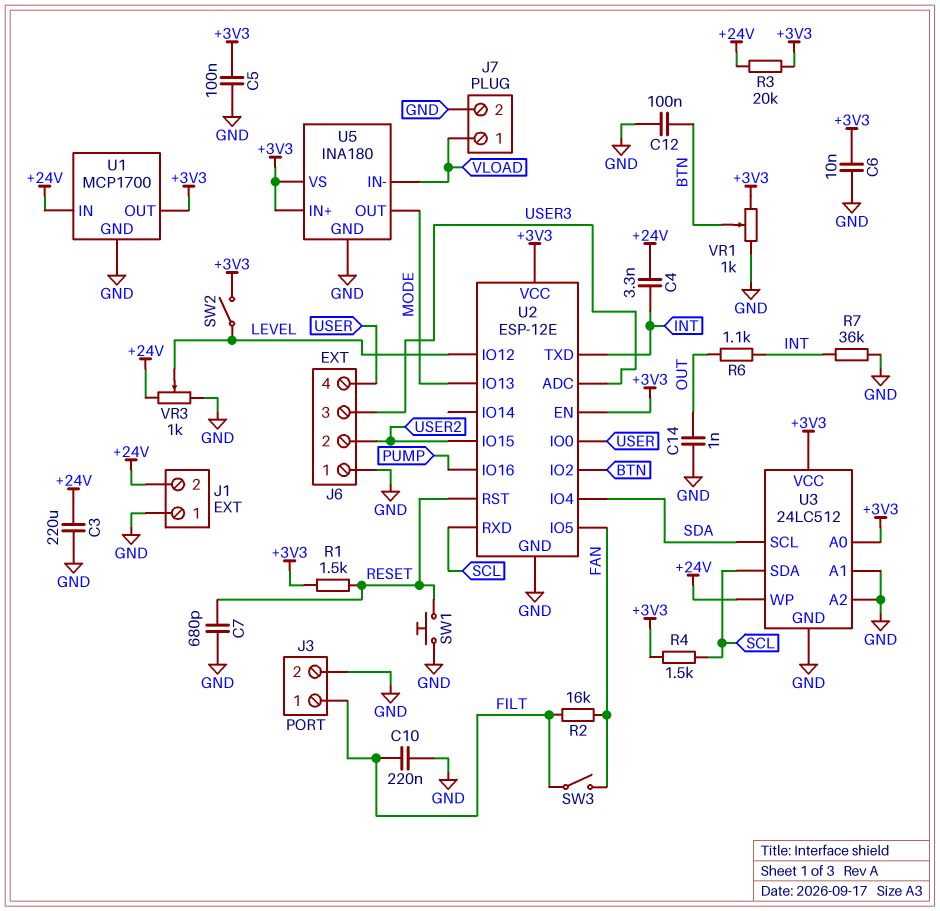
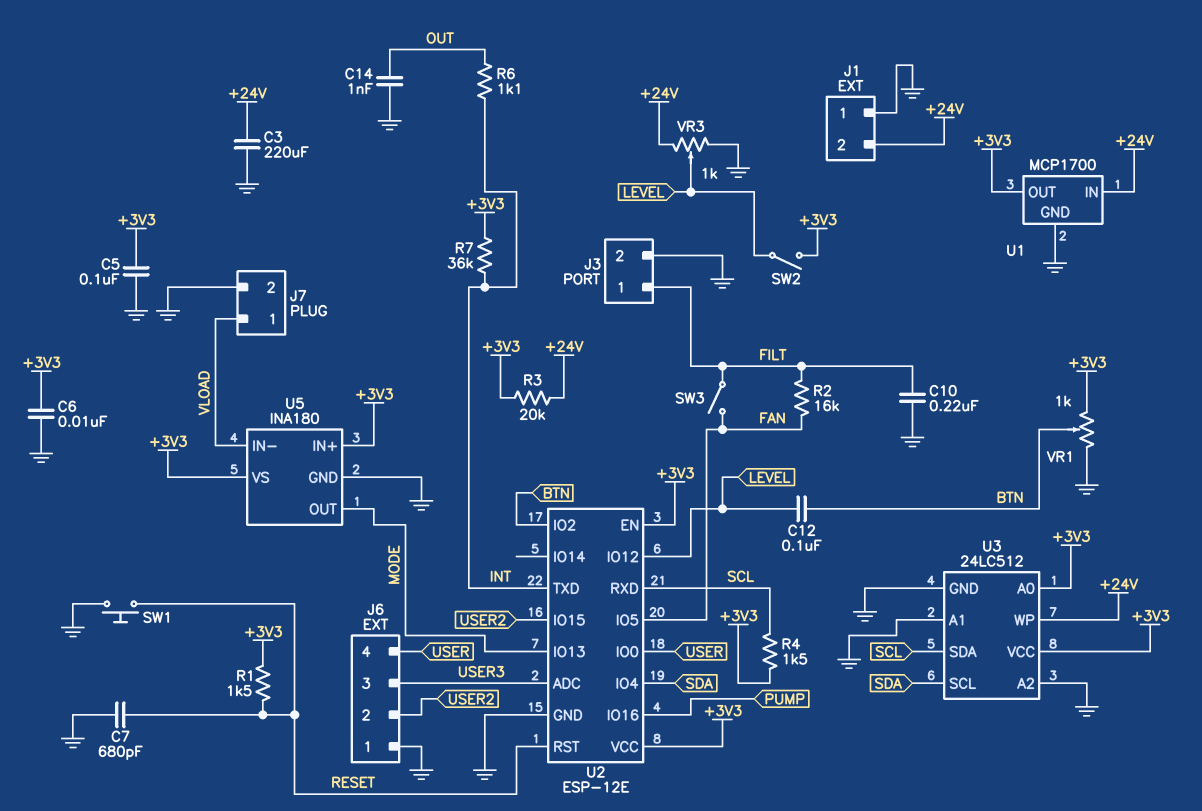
C4: 3.3nF (+24V, INT) -> none
C12: 100nF (BTN, GND) -> 100nF (BTN, LEVEL)
R7: 36k (GND, INT) -> 36k (+3V3, INT)

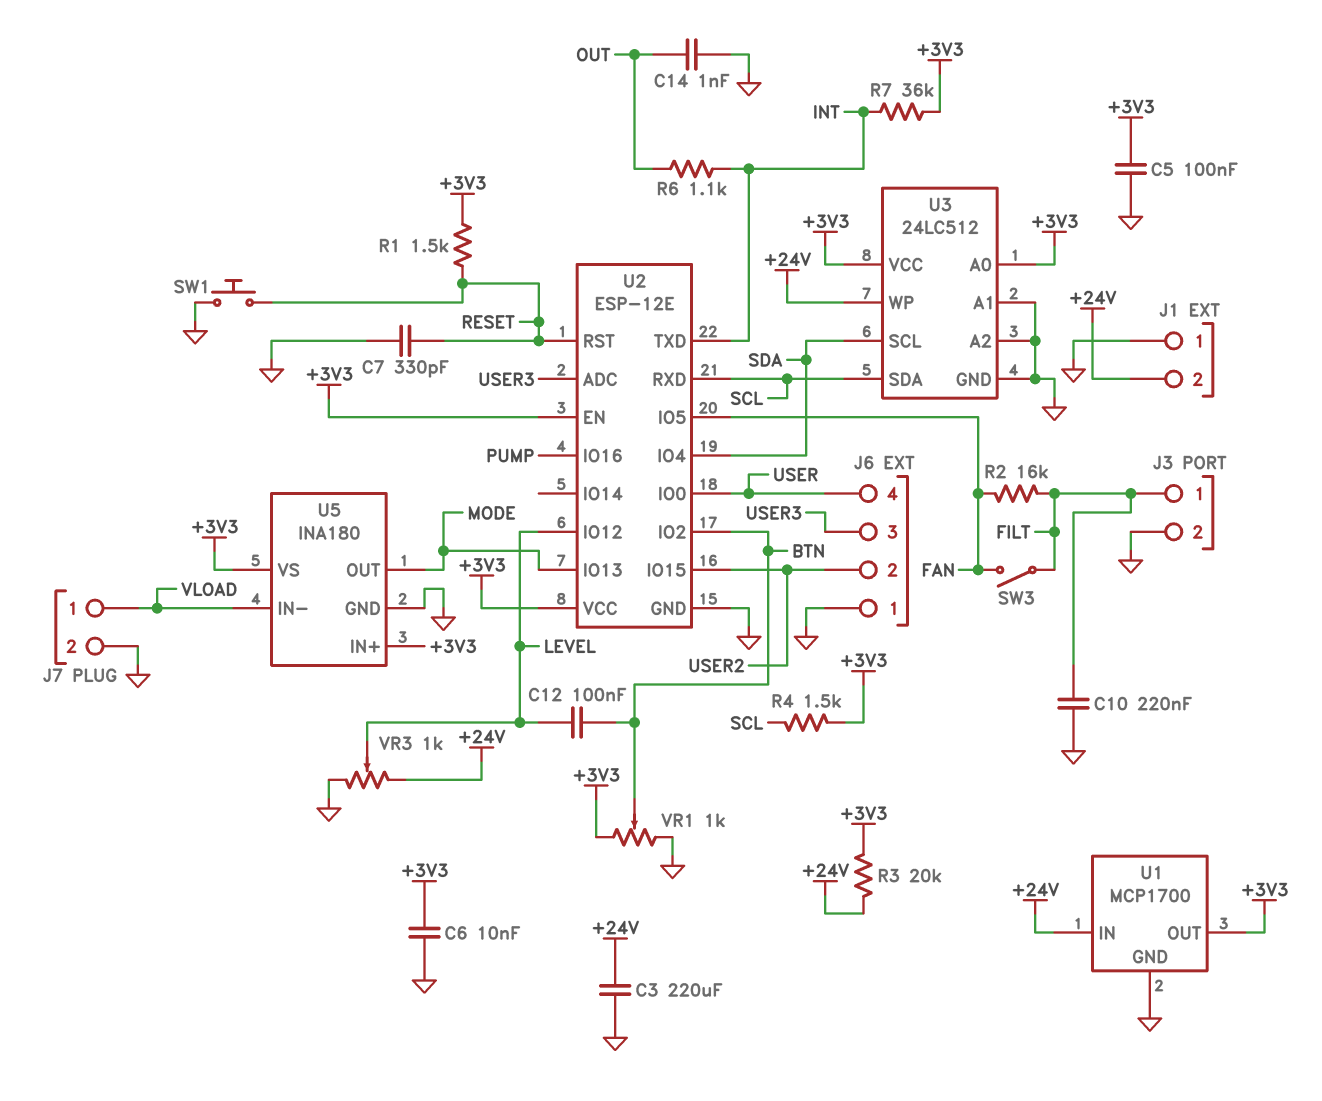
C7: 680pF (GND, RESET) -> 330pF (GND, RESET)
SW2: switch (+3V3, LEVEL) -> none

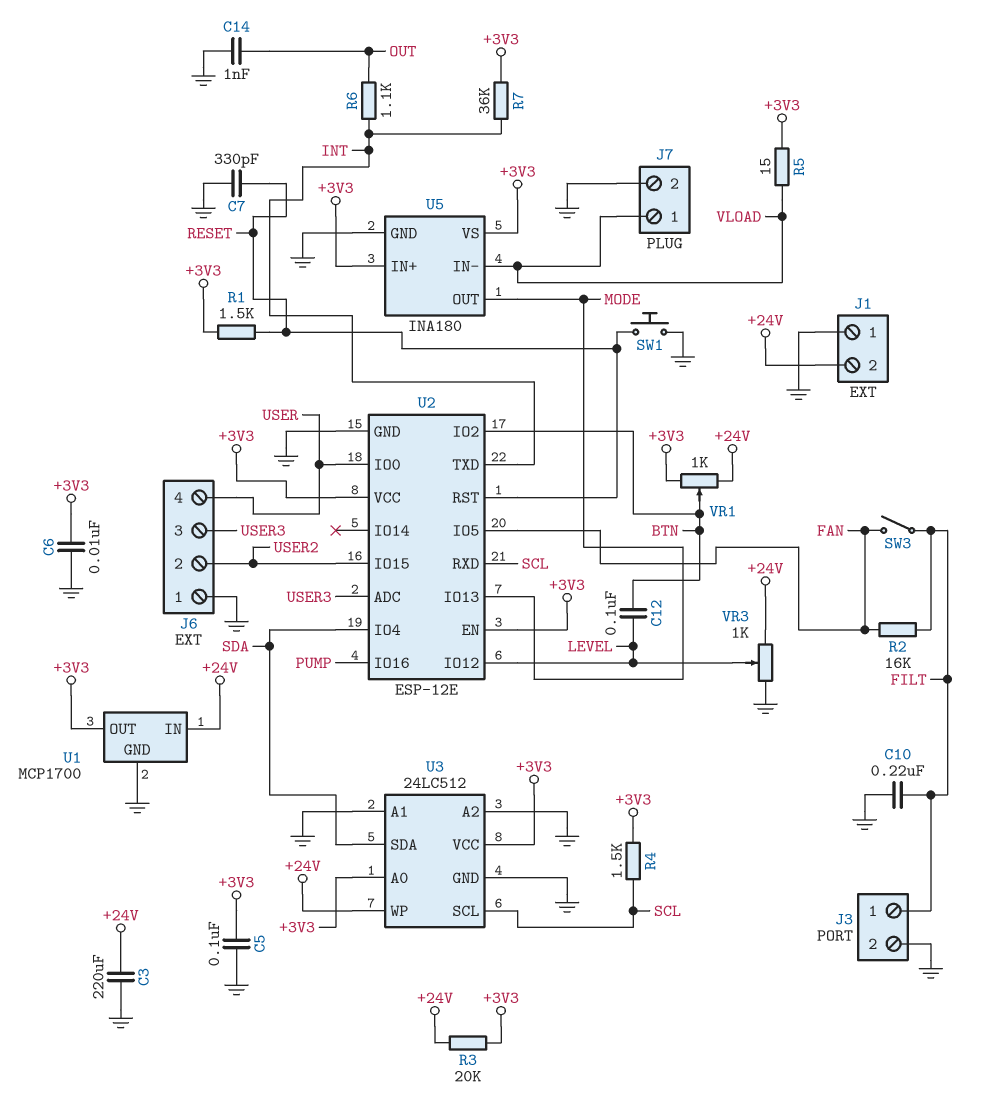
R5: none -> 15 (+3V3, VLOAD)
U3 pin SCL: SDA -> SCL
U3 pin SDA: SCL -> SDA
VR1: 1k (+3V3, GND, wiper BTN) -> 1k (+3V3, +24V, wiper BTN)

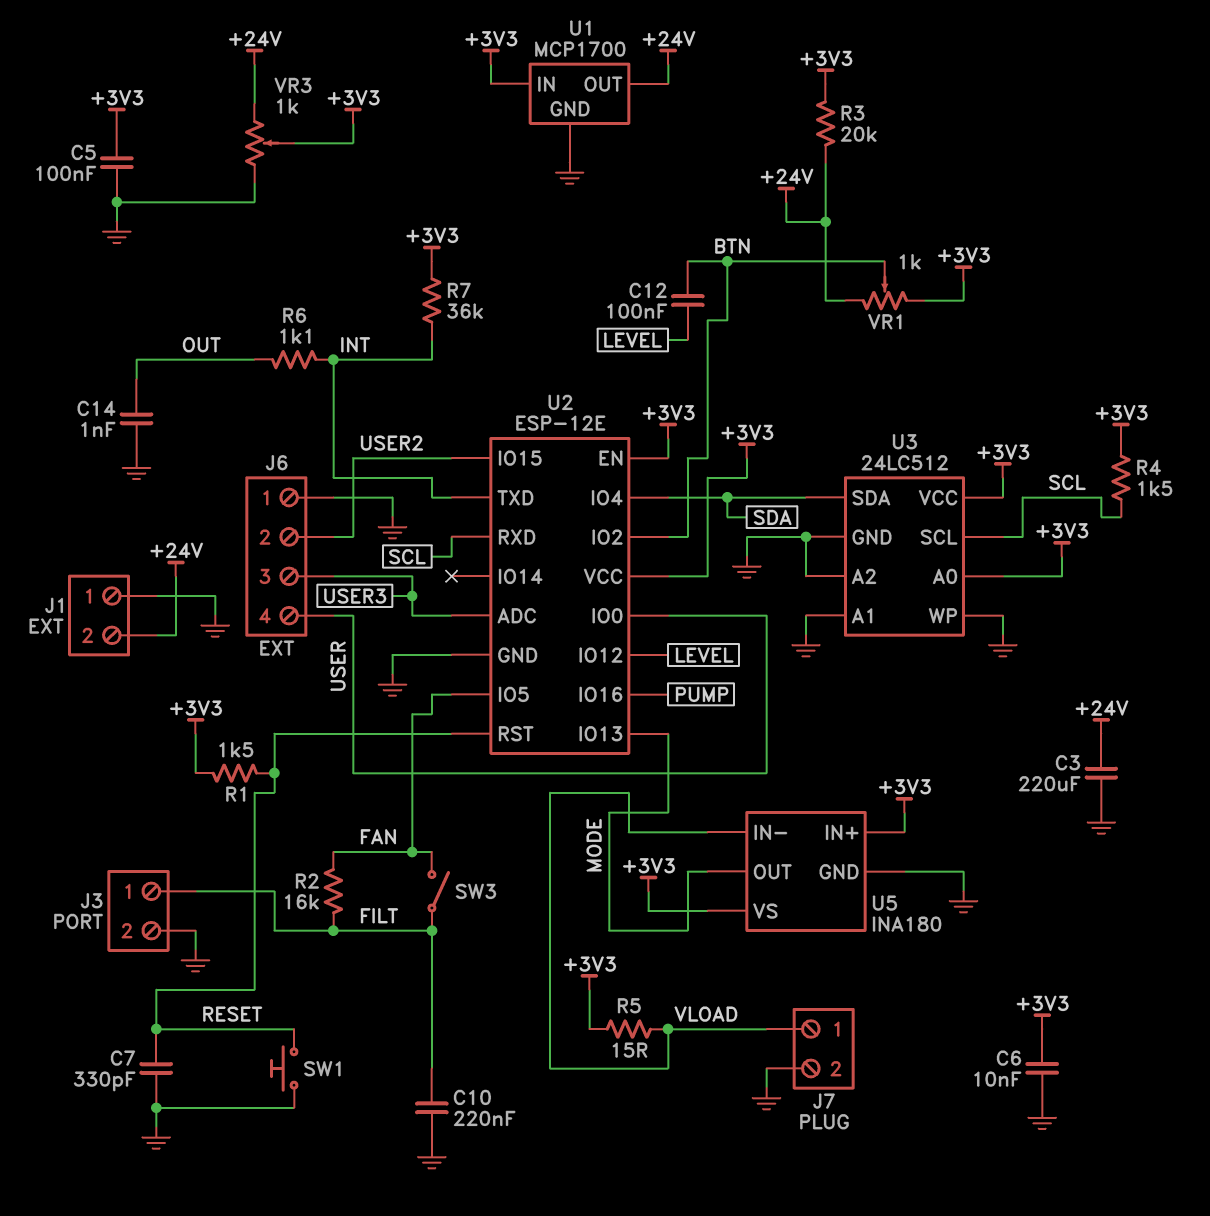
U1 pin IN: +24V -> +3V3
U1 pin OUT: +3V3 -> +24V
U3 pin WP: +24V -> GND
VR3: 1k (+24V, GND, wiper LEVEL) -> 1k (+24V, GND, wiper +3V3)

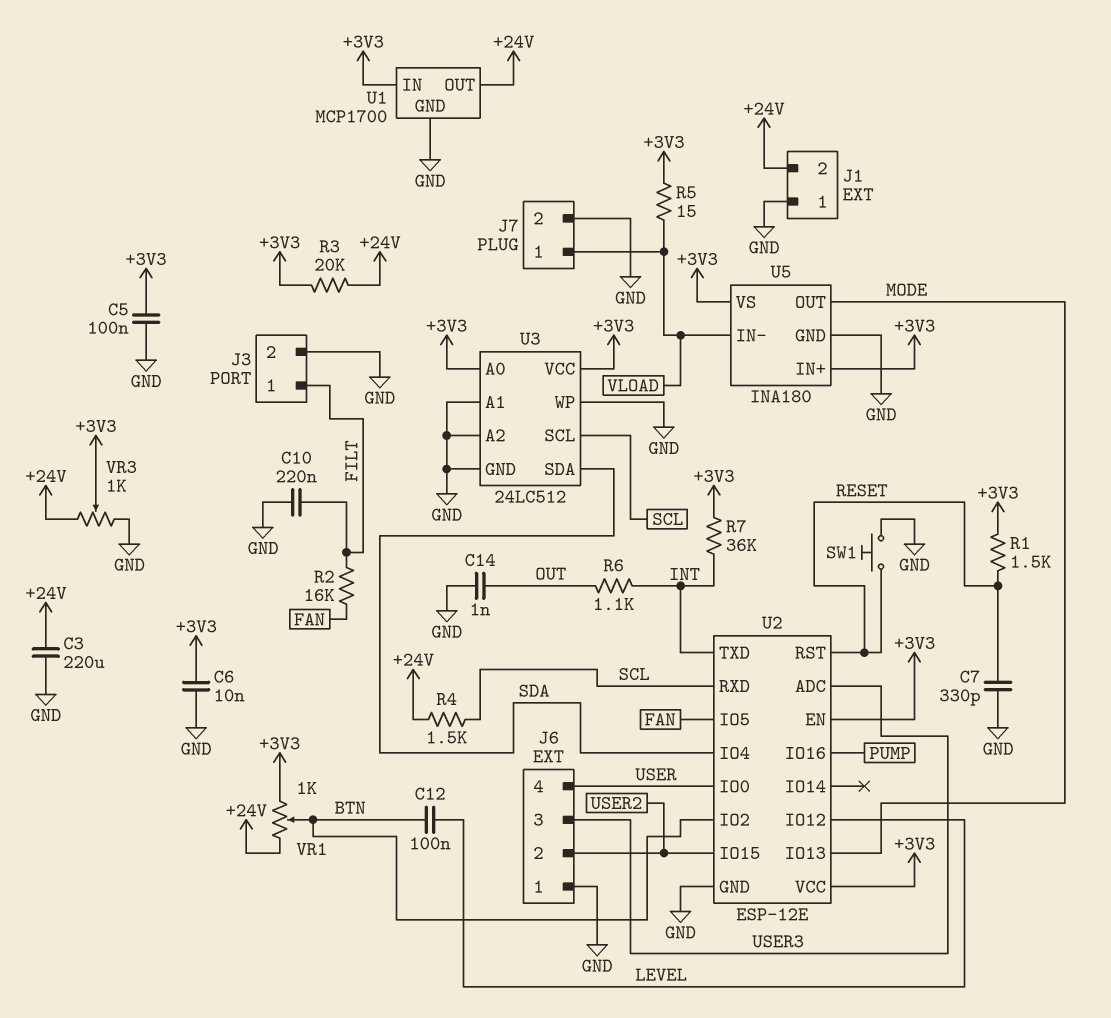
R4: 1.5k (+3V3, SCL) -> 1.5k (+24V, SCL)
SW3: switch (FAN, FILT) -> none

